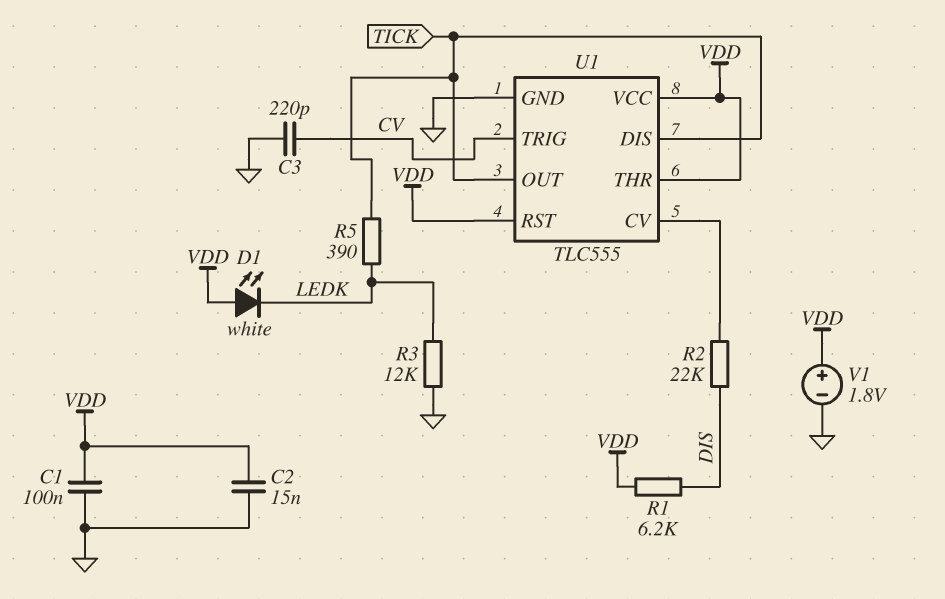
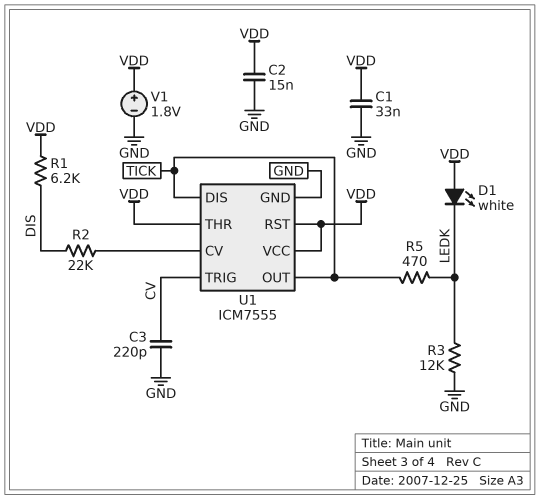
C1: 100nF (GND, VDD) -> 33nF (GND, VDD)
R5: 390 (LEDK, TICK) -> 470 (LEDK, TICK)
U1: TLC555 -> ICM7555

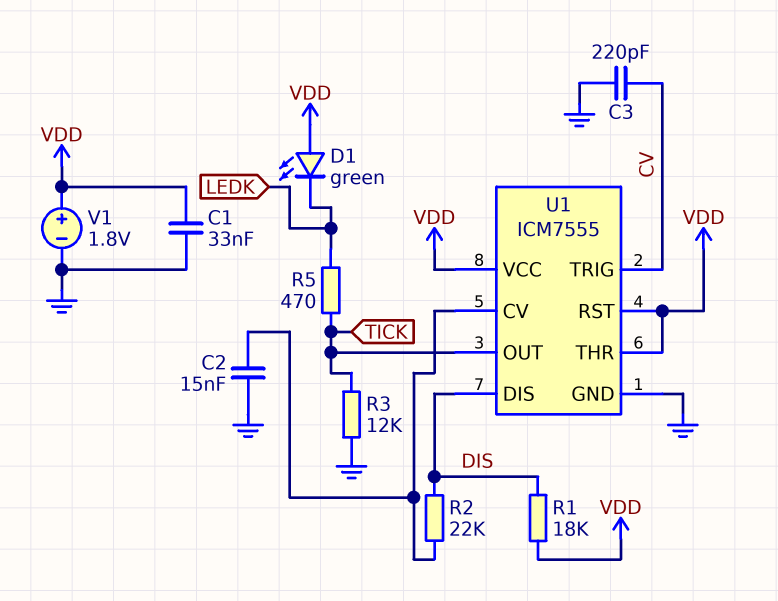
C2: 15nF (GND, VDD) -> 15nF (GND, U1/CV)
D1: LED white (A VDD, K LEDK) -> LED green (A VDD, K LEDK)
R1: 6.2k (DIS, VDD) -> 18k (DIS, VDD)
R3: 12k (GND, LEDK) -> 12k (GND, TICK)
U1 pin DIS: TICK -> DIS

